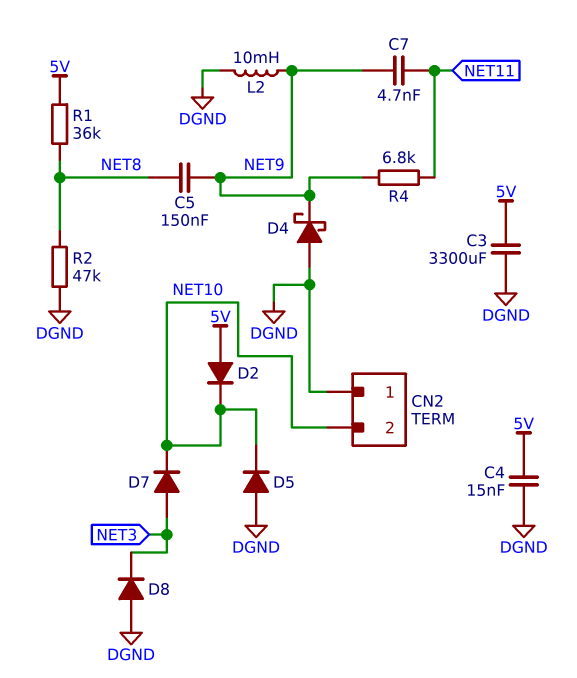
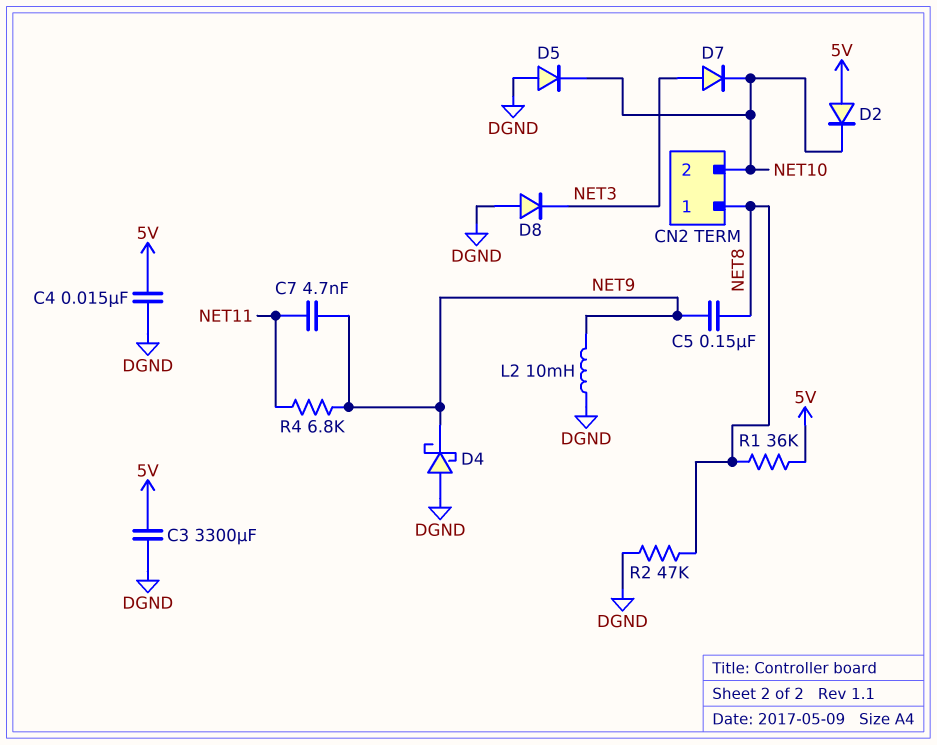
CN2 pin 1: DGND -> NET8

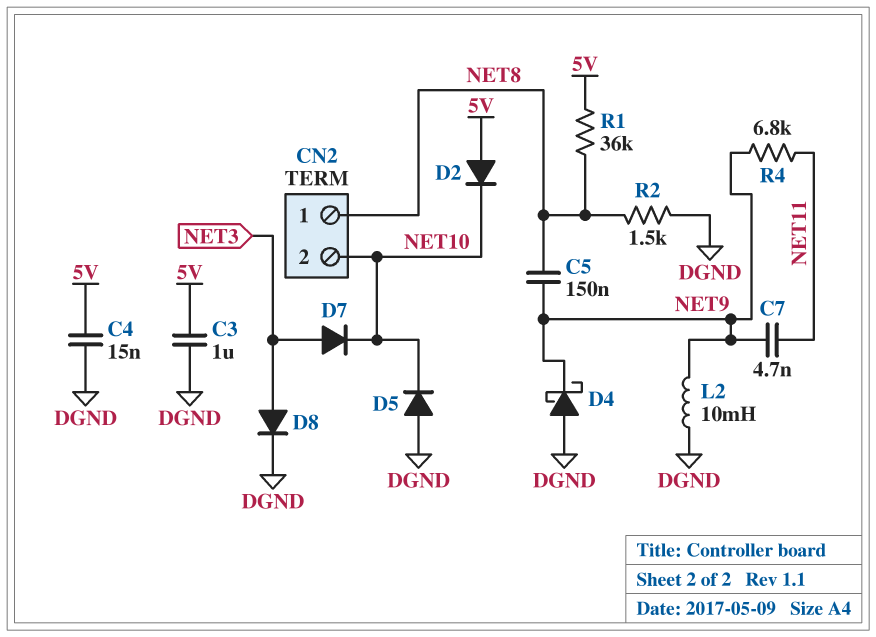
C3: 3300uF (5V, DGND) -> 1uF (5V, DGND)
D8: diode (A DGND, K NET3) -> diode (A NET3, K DGND)
R2: 47k (DGND, NET8) -> 1.5k (DGND, NET8)

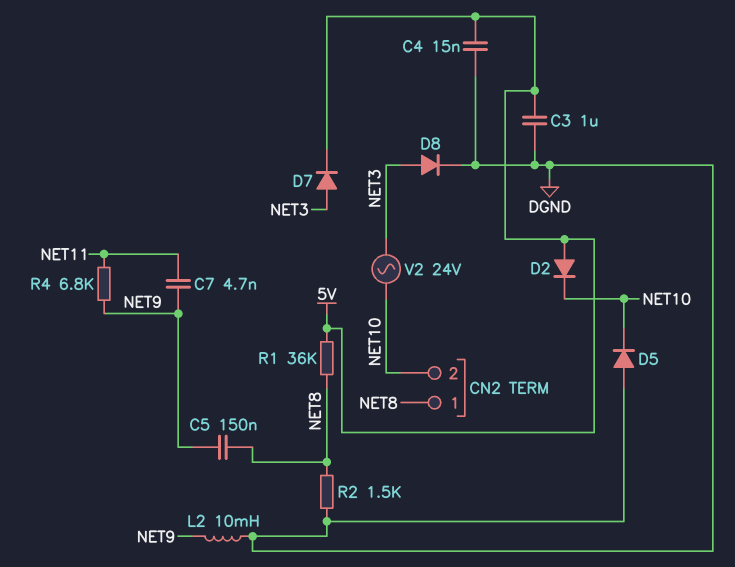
D4: schottky (A DGND, K NET9) -> none
D7: diode (A NET3, K NET10) -> diode (A NET3, K 5V)
V2: none -> AC 24V (NET3, NET10)

